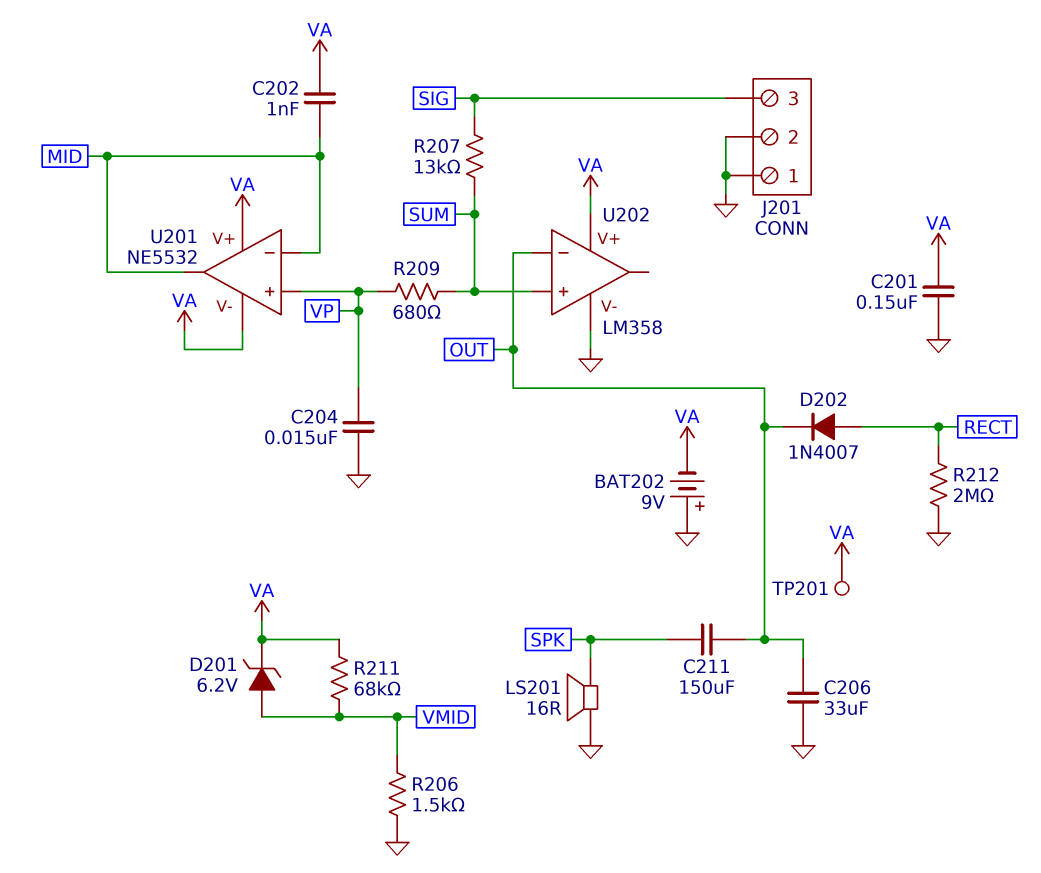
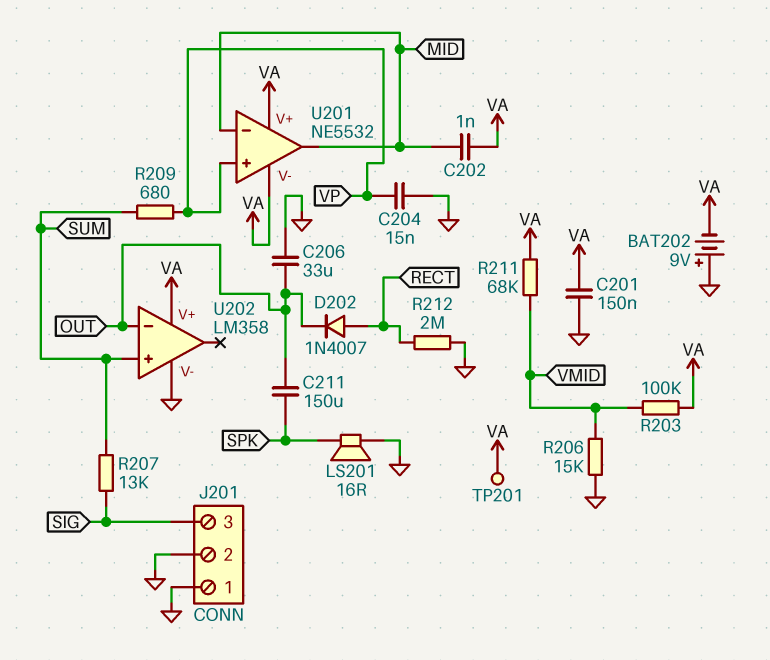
D201: zener 6.2V (A VMID, K VA) -> none
R203: none -> 100k (VA, VMID)
R206: 1.5k (GND, VMID) -> 15k (GND, VMID)

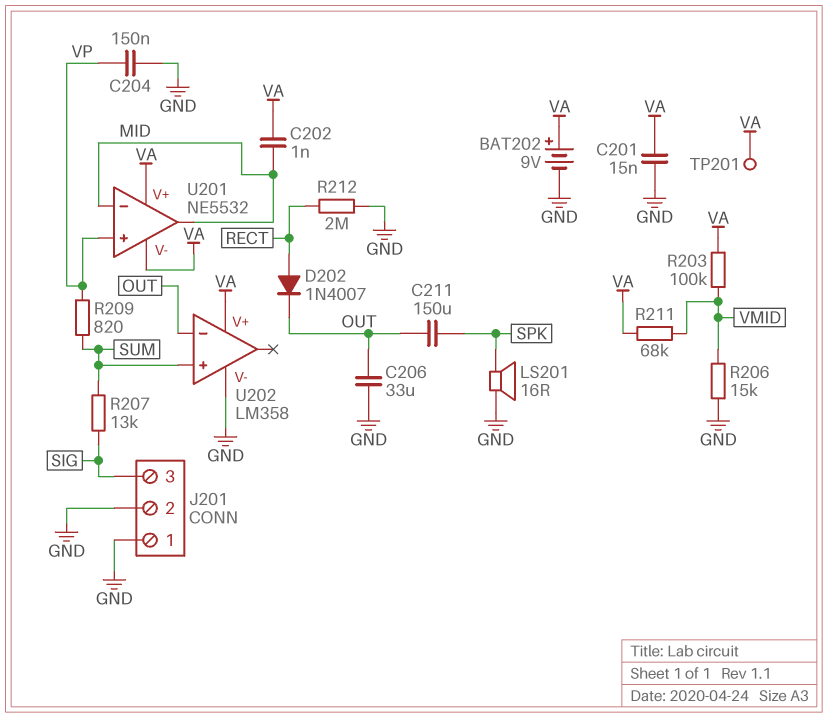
BAT202: 9V (plus GND, minus VA) -> 9V (plus VA, minus GND)
C201: 150nF (GND, VA) -> 15nF (GND, VA)
C204: 15nF (GND, VP) -> 150nF (GND, VP)
R209: 680 (SUM, VP) -> 820 (SUM, VP)

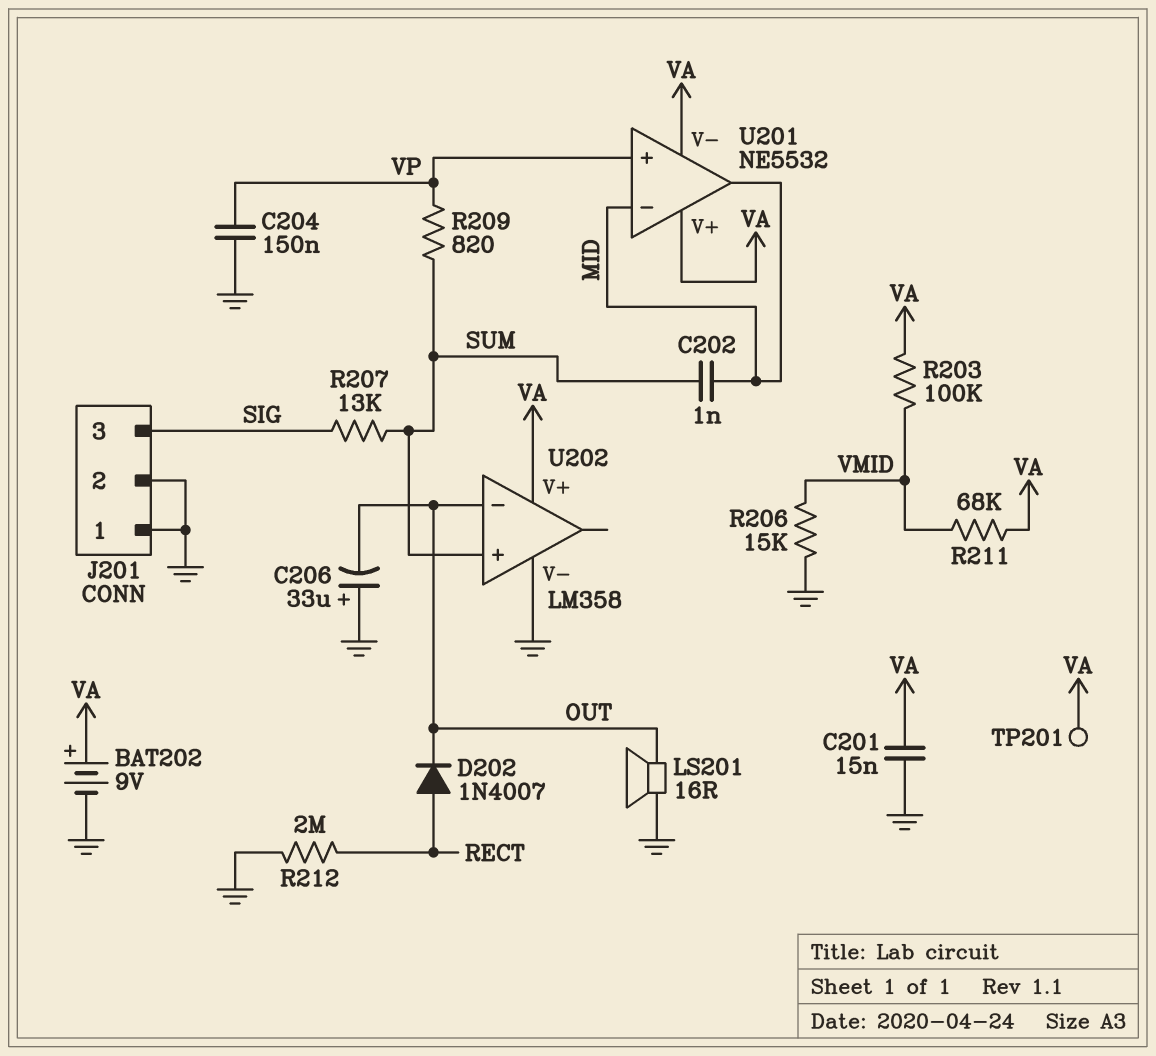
C202: 1nF (MID, VA) -> 1nF (MID, SUM)
C206: 33uF (GND, OUT) -> 33uF (plus GND, minus OUT)
C211: 150uF (OUT, SPK) -> none
LS201: speaker 16R (GND, SPK) -> speaker 16R (GND, OUT)

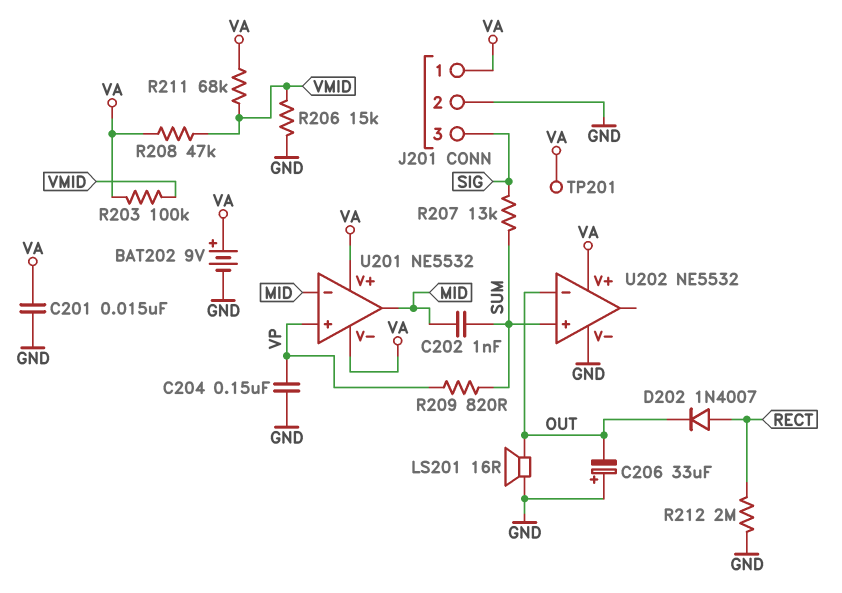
J201 pin 1: GND -> VA
R208: none -> 47k (VA, VMID)
U202: LM358 -> NE5532

